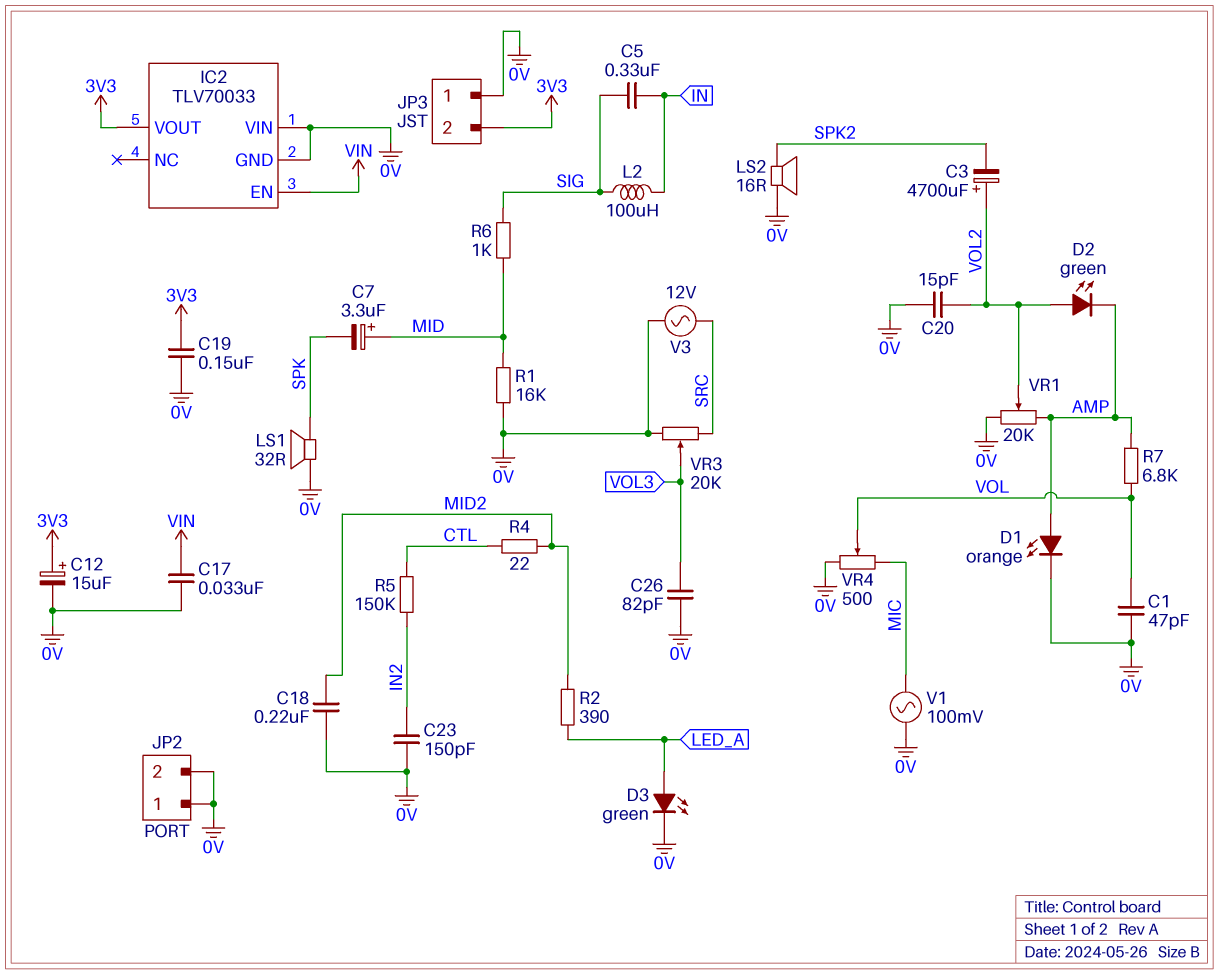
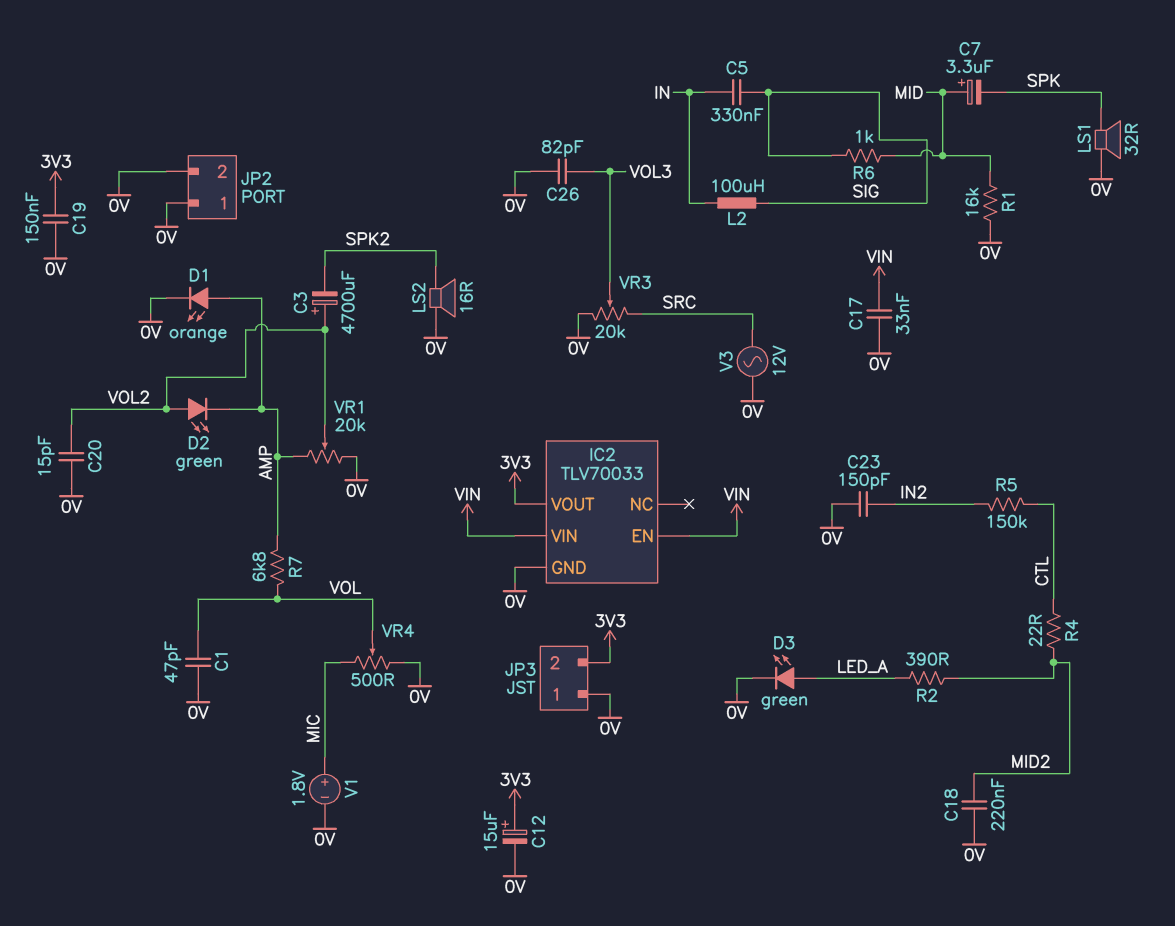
IC2 pin VIN: 0V -> VIN
V1: AC 100mV (0V, MIC) -> 1.8V (plus MIC, minus 0V)

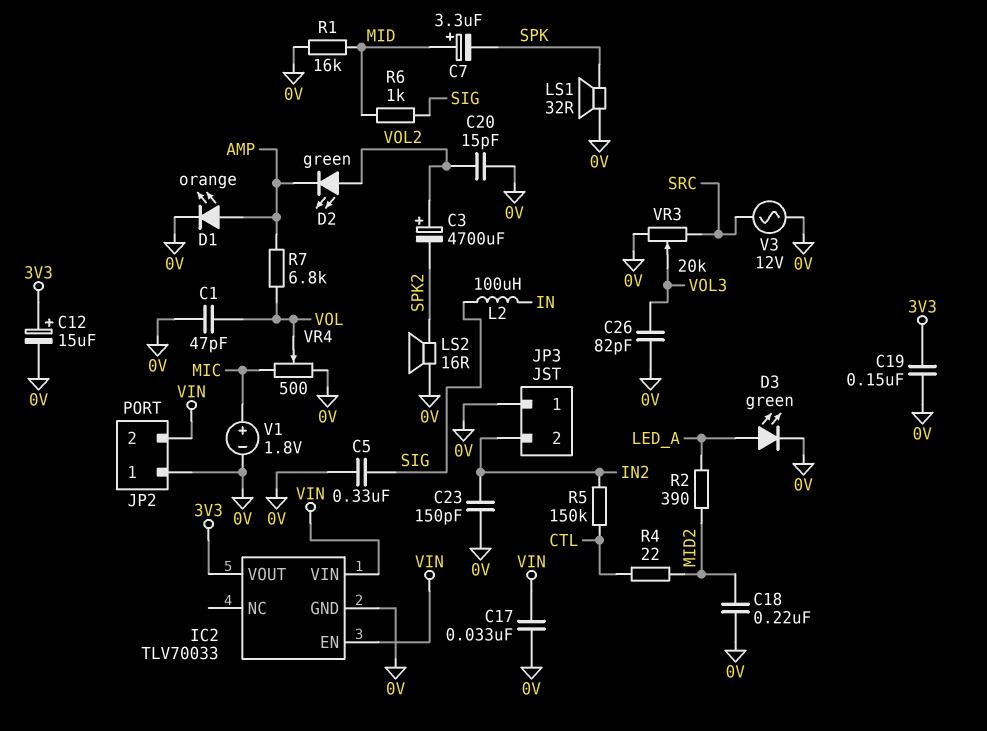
C5: 330nF (IN, SIG) -> 330nF (0V, SIG)
JP2 pin 2: 0V -> VIN
JP3 pin 2: 3V3 -> IN2
VR1: 20k (0V, AMP, wiper VOL2) -> none

